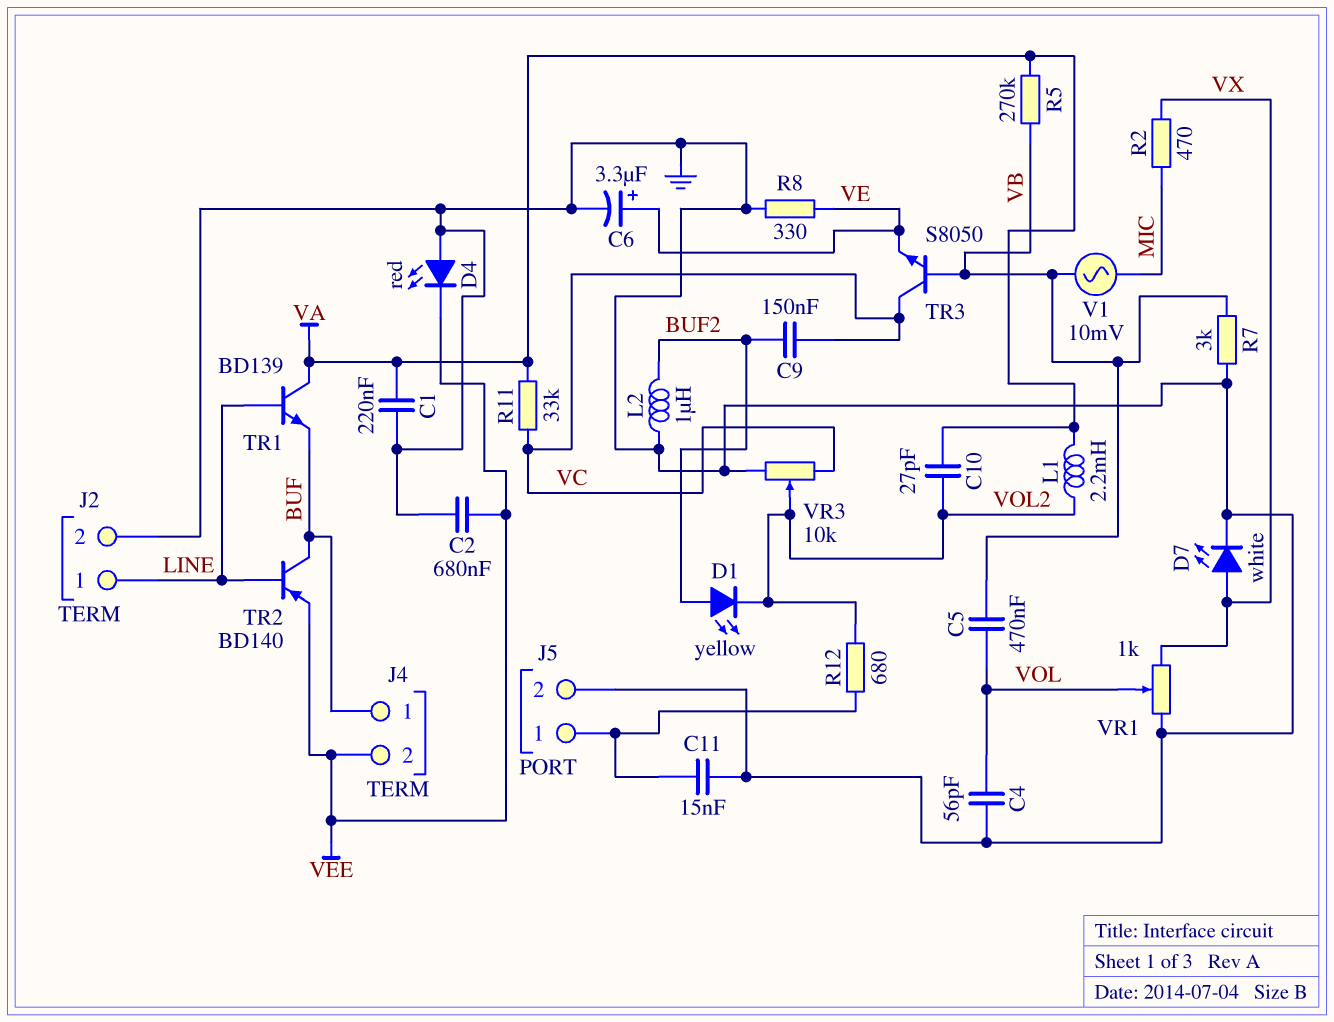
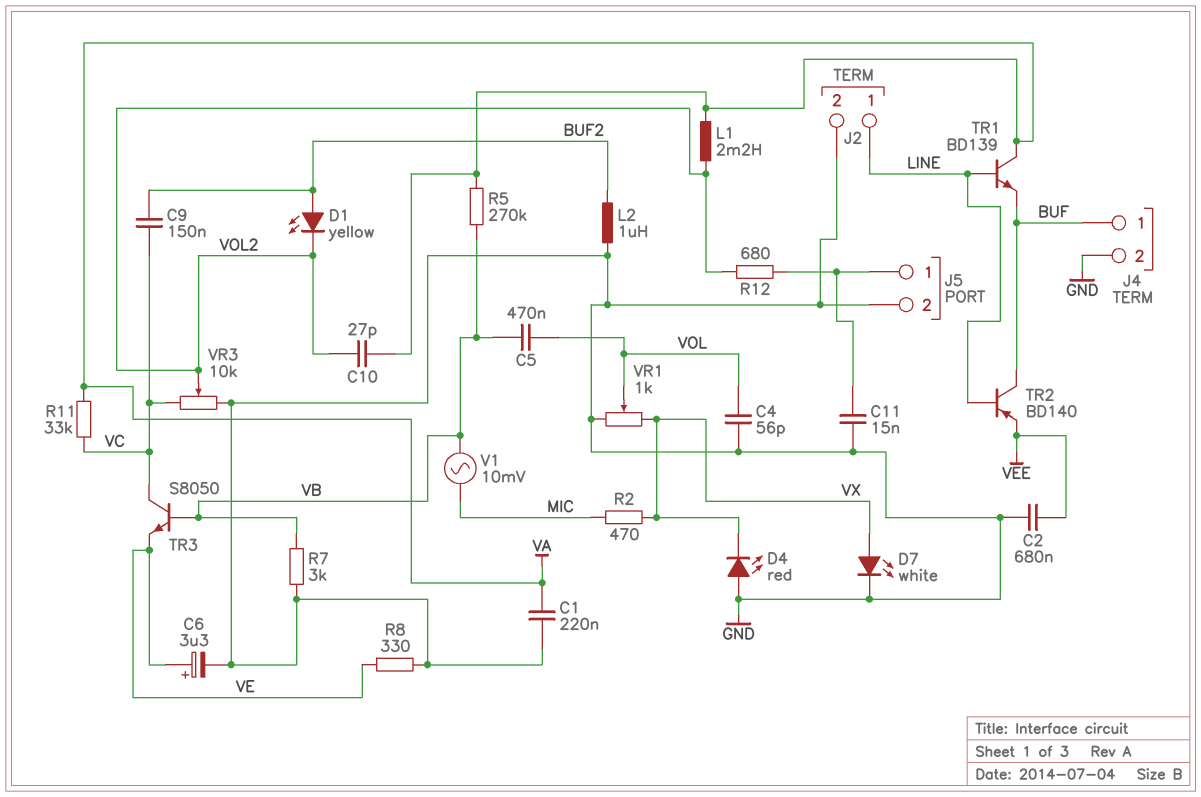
D4: LED red (A GND, K VEE) -> LED red (A GND, K VX)
J4 pin 2: VEE -> GND

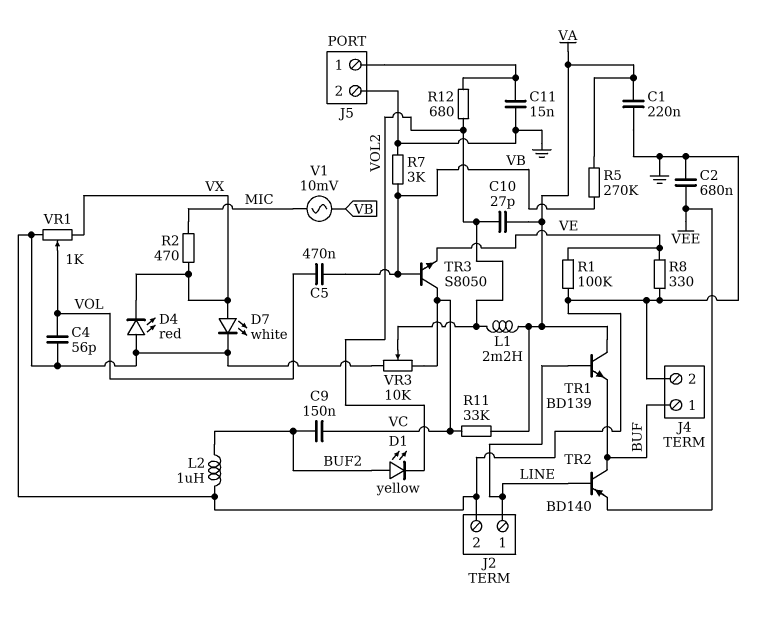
C6: 3.3uF (plus VE, minus GND) -> none
R1: none -> 100k (GND, VE)

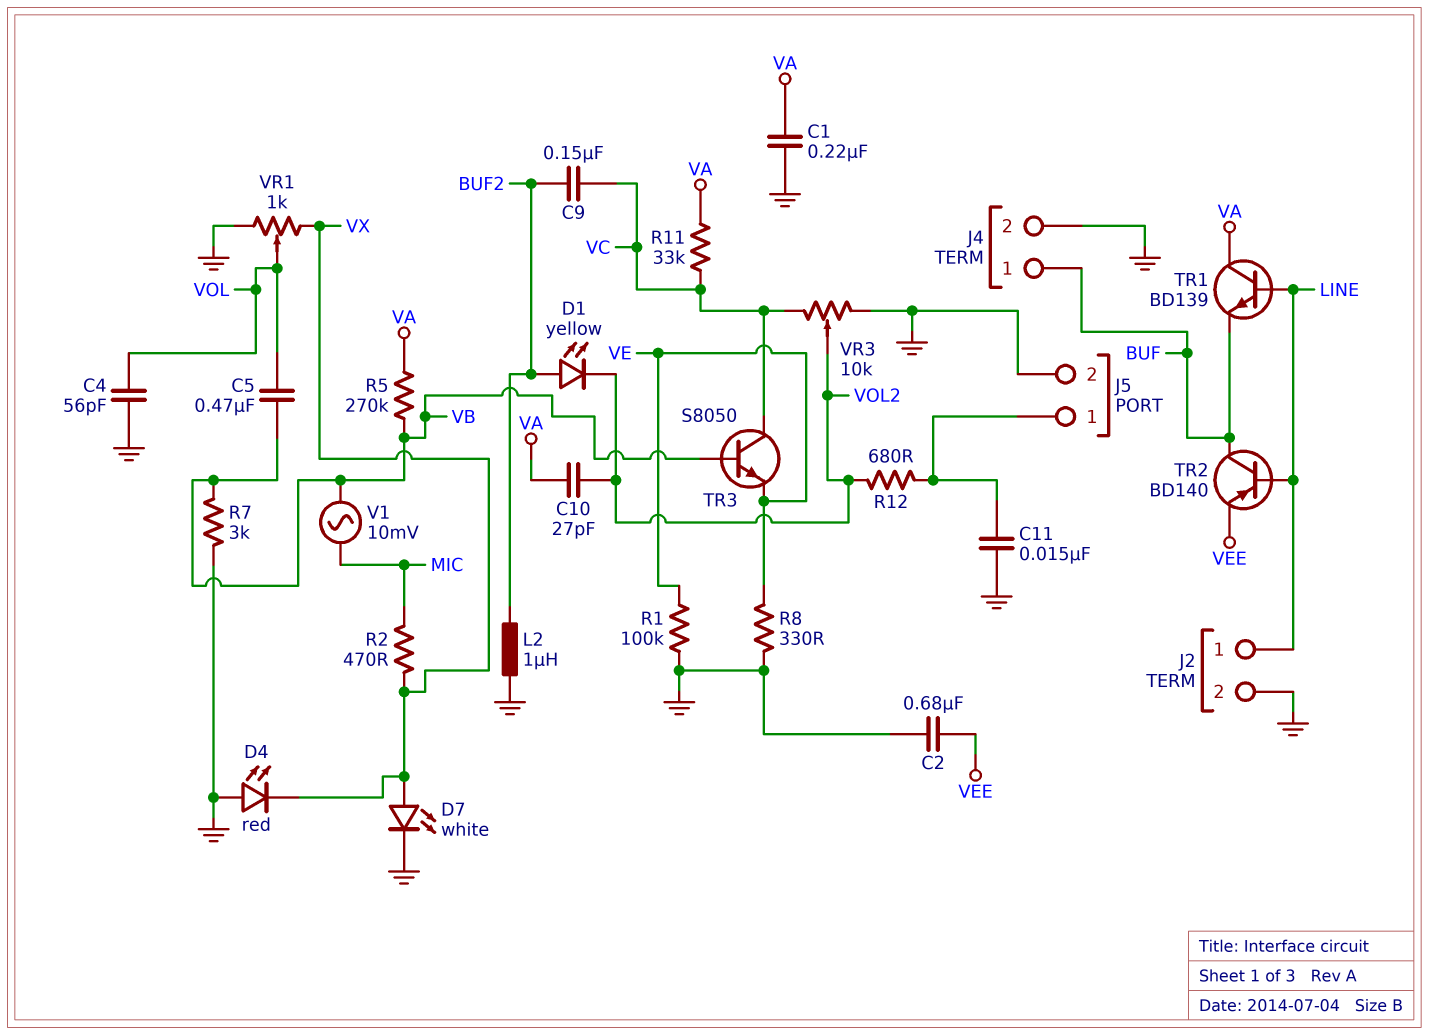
L1: 2.2mH (VA, VOL2) -> none

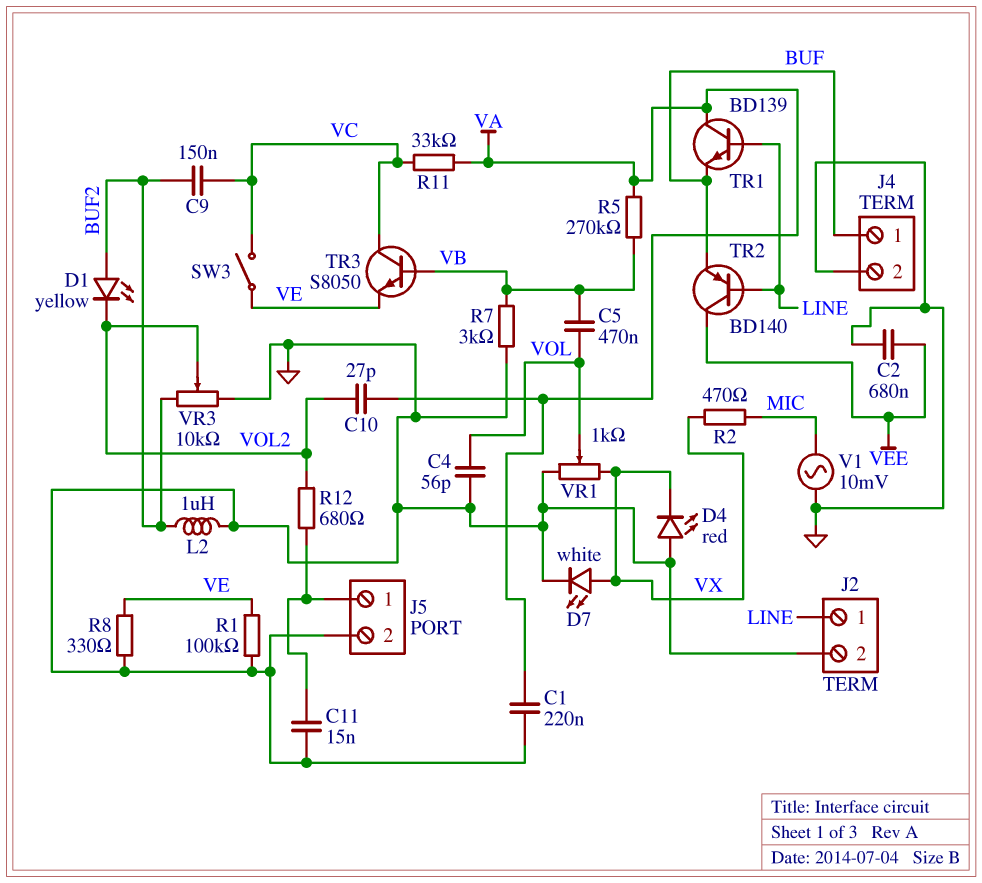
SW3: none -> switch (VC, VE)
TR2: PNP BD140 (B LINE, C BUF, E VEE) -> PNP BD140 (B LINE, C VEE, E BUF)
V1: AC 10mV (MIC, VB) -> AC 10mV (GND, MIC)
VR3: 10k (GND, VC, wiper VOL2) -> 10k (BUF2, GND, wiper VOL2)

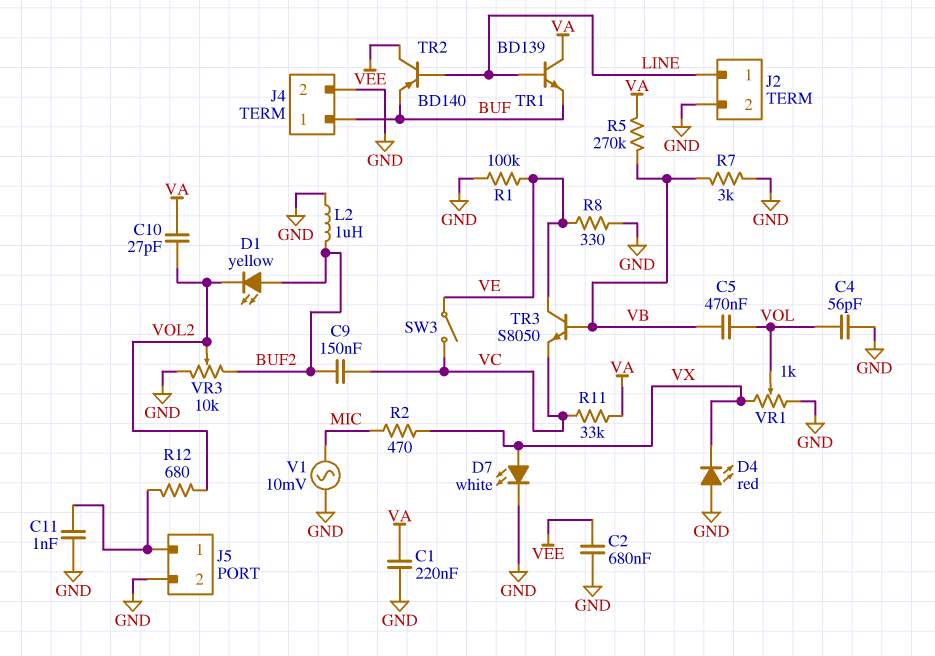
C11: 15nF (GND, J5/1) -> 1nF (GND, J5/1)
TR3: NPN S8050 (B VB, C VC, E VE) -> NPN S8050 (B VB, C VE, E VC)

